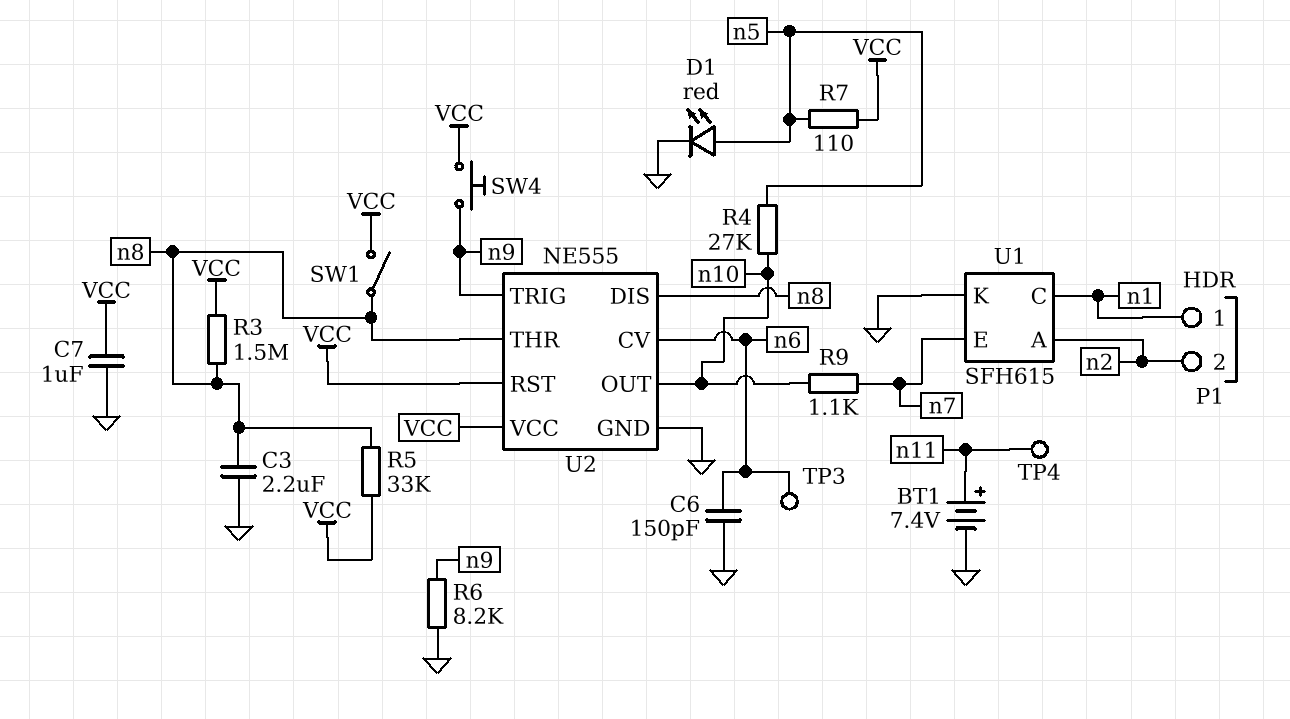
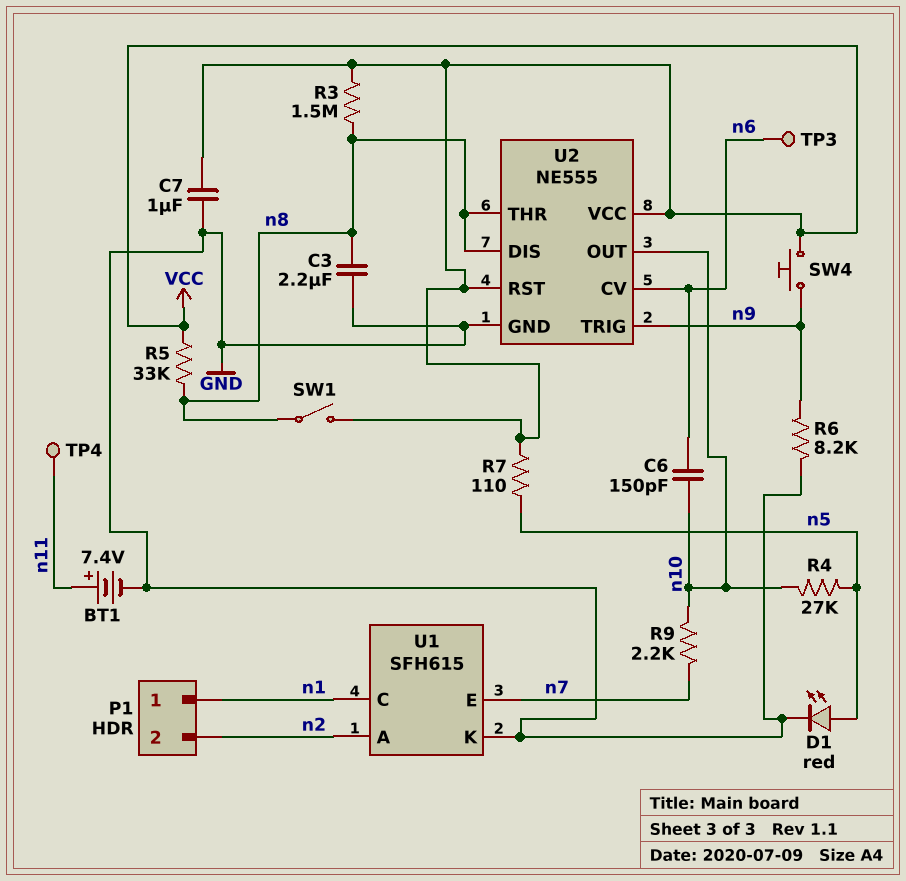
C6: 150pF (GND, n6) -> 150pF (n6, n10)
R9: 1.1k (n7, n10) -> 2.2k (n7, n10)

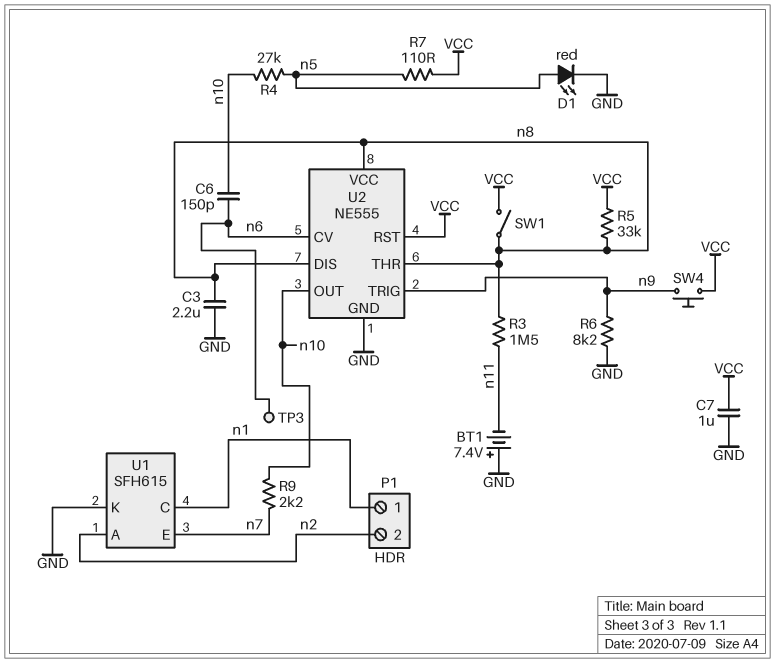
BT1: 7.4V (plus n11, minus GND) -> 7.4V (plus GND, minus n11)
R3: 1.5M (VCC, n8) -> 1.5M (n8, n11)
TP4: test point (n11) -> none
U2 pin VCC: VCC -> n8

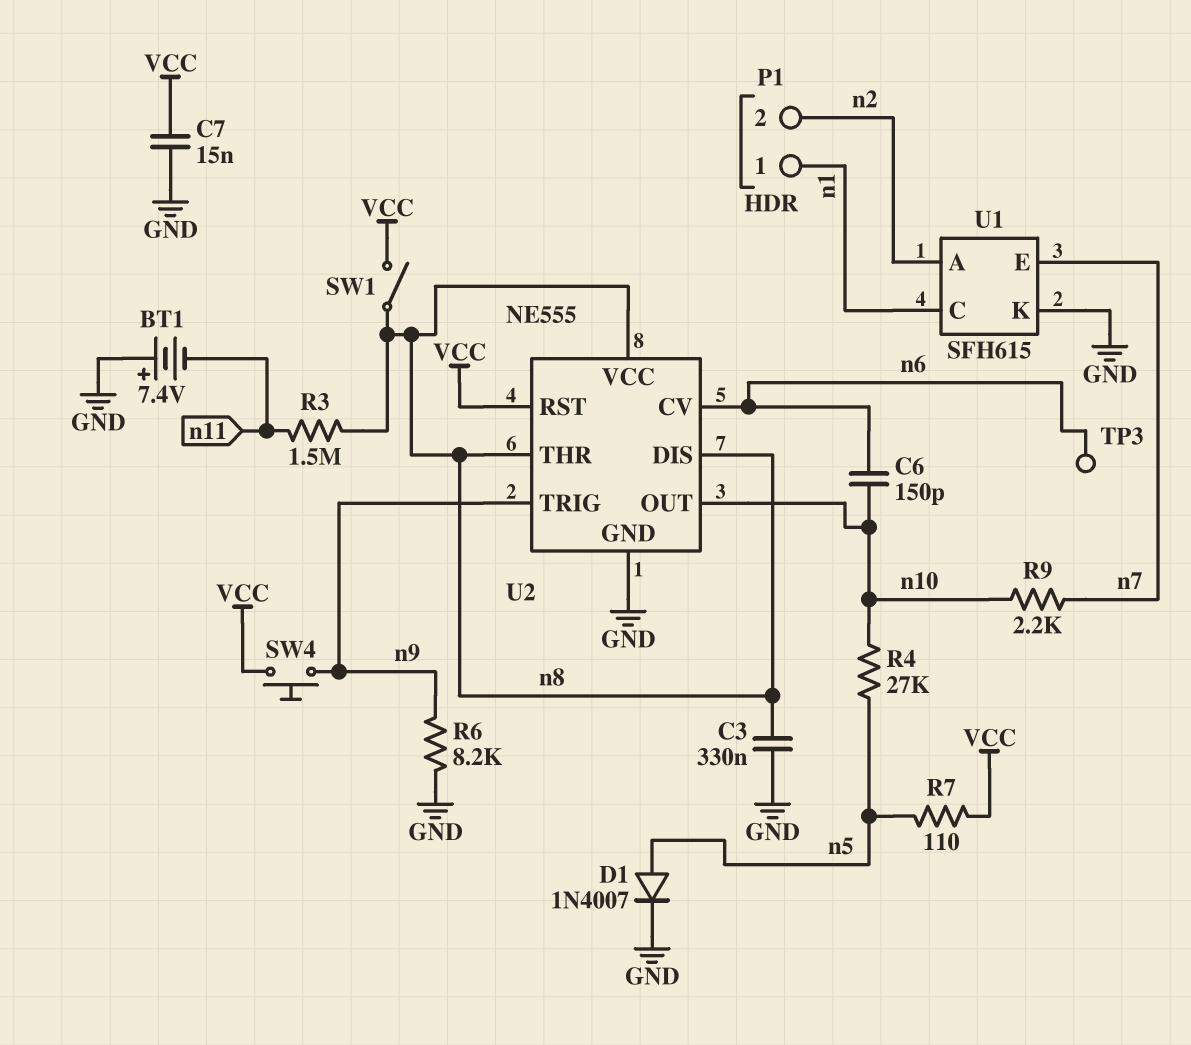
C3: 2.2uF (GND, n8) -> 330nF (GND, n8)
C7: 1uF (GND, VCC) -> 15nF (GND, VCC)
D1: LED red (A n5, K GND) -> diode 1N4007 (A n5, K GND)
R5: 33k (VCC, n8) -> none

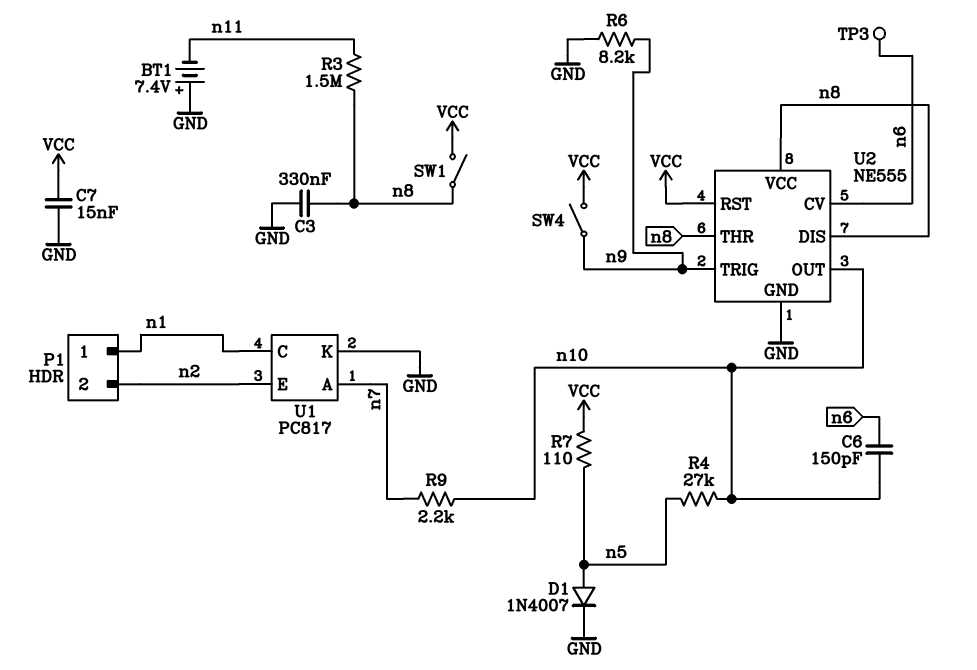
SW4: button (VCC, n9) -> switch (VCC, n9)
U1: SFH615 -> PC817
U1 pin A: n2 -> n7
U1 pin E: n7 -> n2

